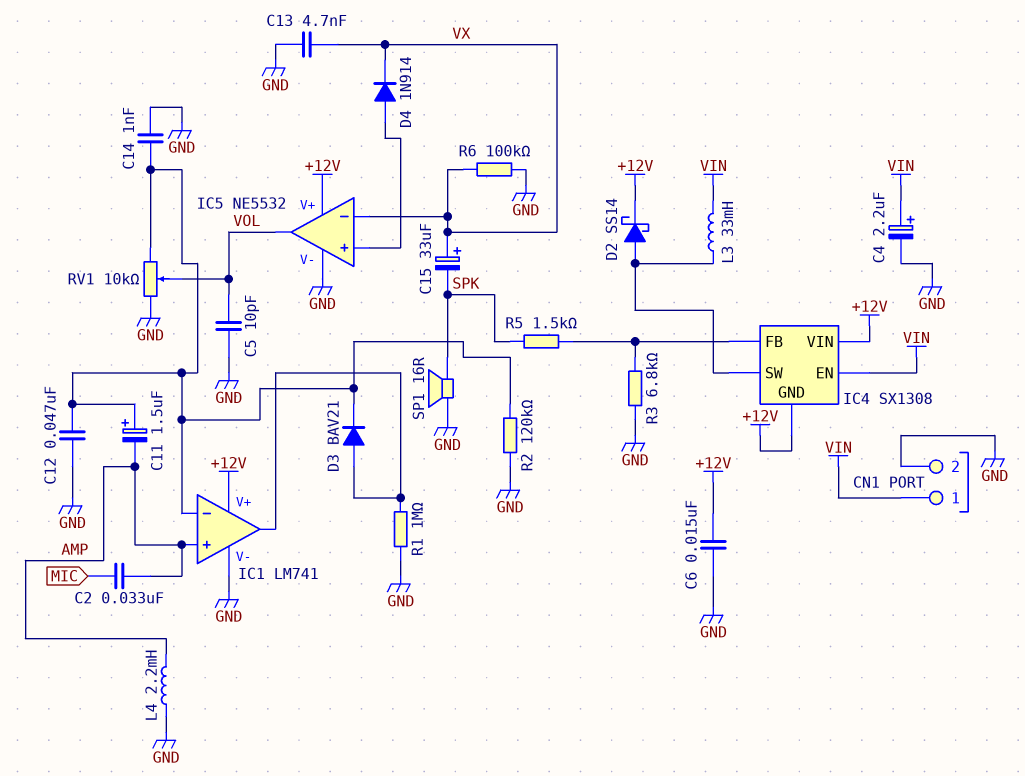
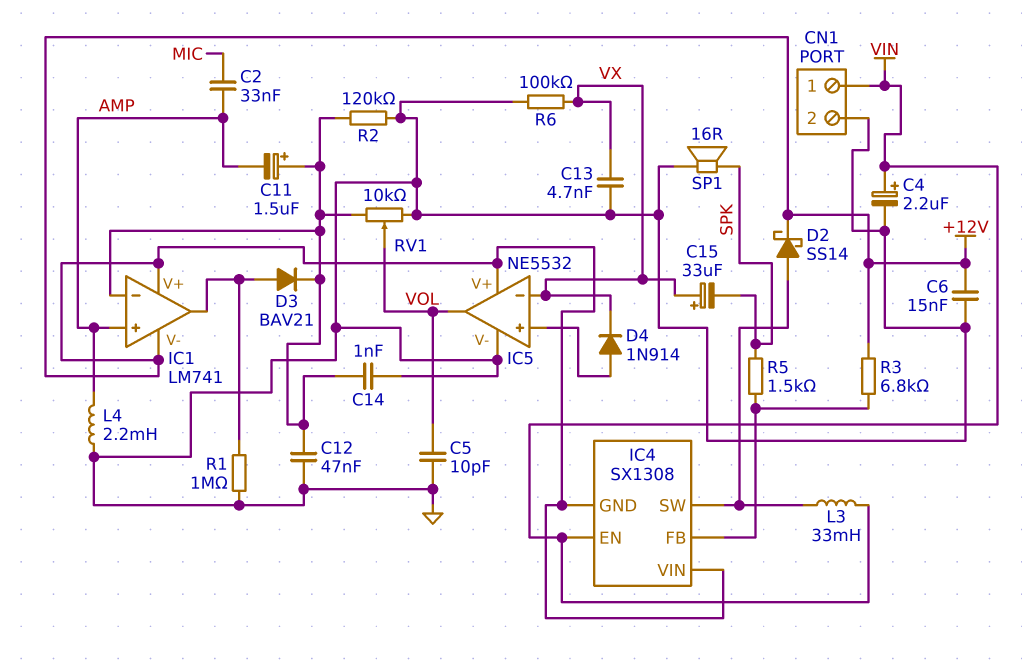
IC1 pin V-: GND -> +12V
R3: 6.8k (GND, IC4/FB) -> 6.8k (+12V, IC4/FB)

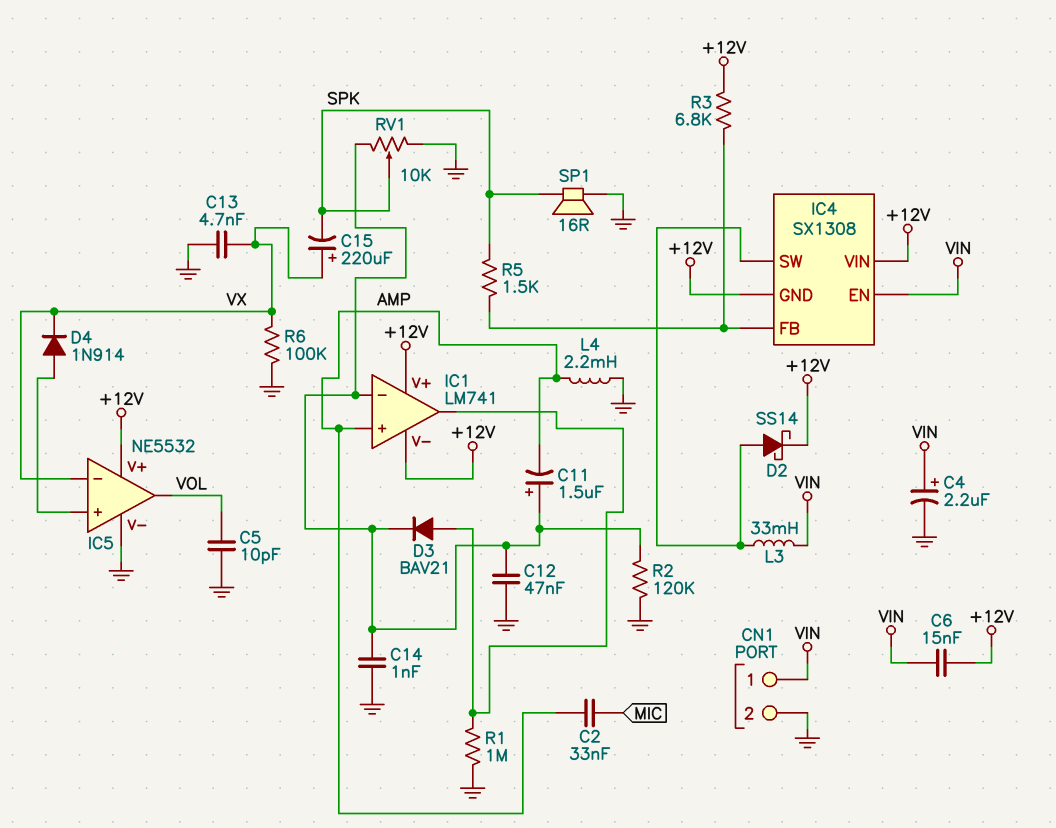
C6: 15nF (+12V, GND) -> 15nF (+12V, VIN)
C15: 33uF (plus VX, minus SPK) -> 220uF (plus VX, minus SPK)
RV1: 10k (GND, IC1/in-, wiper VOL) -> 10k (GND, IC1/in-, wiper SPK)

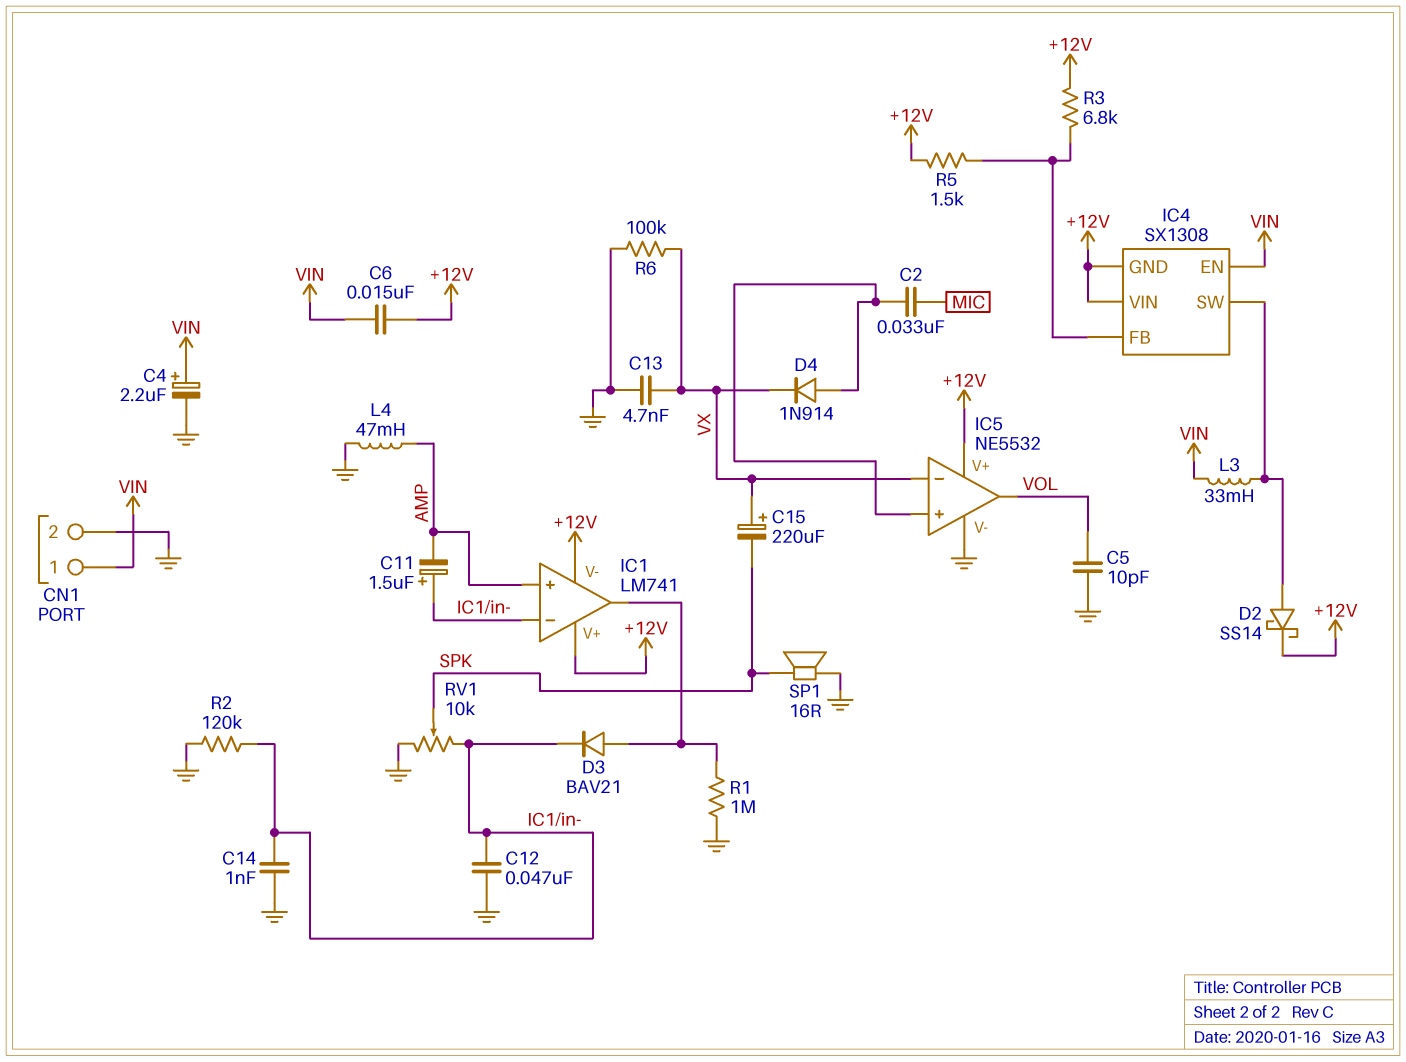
C2: 33nF (AMP, MIC) -> 33nF (IC5/in+, MIC)
L4: 2.2mH (AMP, GND) -> 47mH (AMP, GND)
R5: 1.5k (IC4/FB, SPK) -> 1.5k (+12V, IC4/FB)

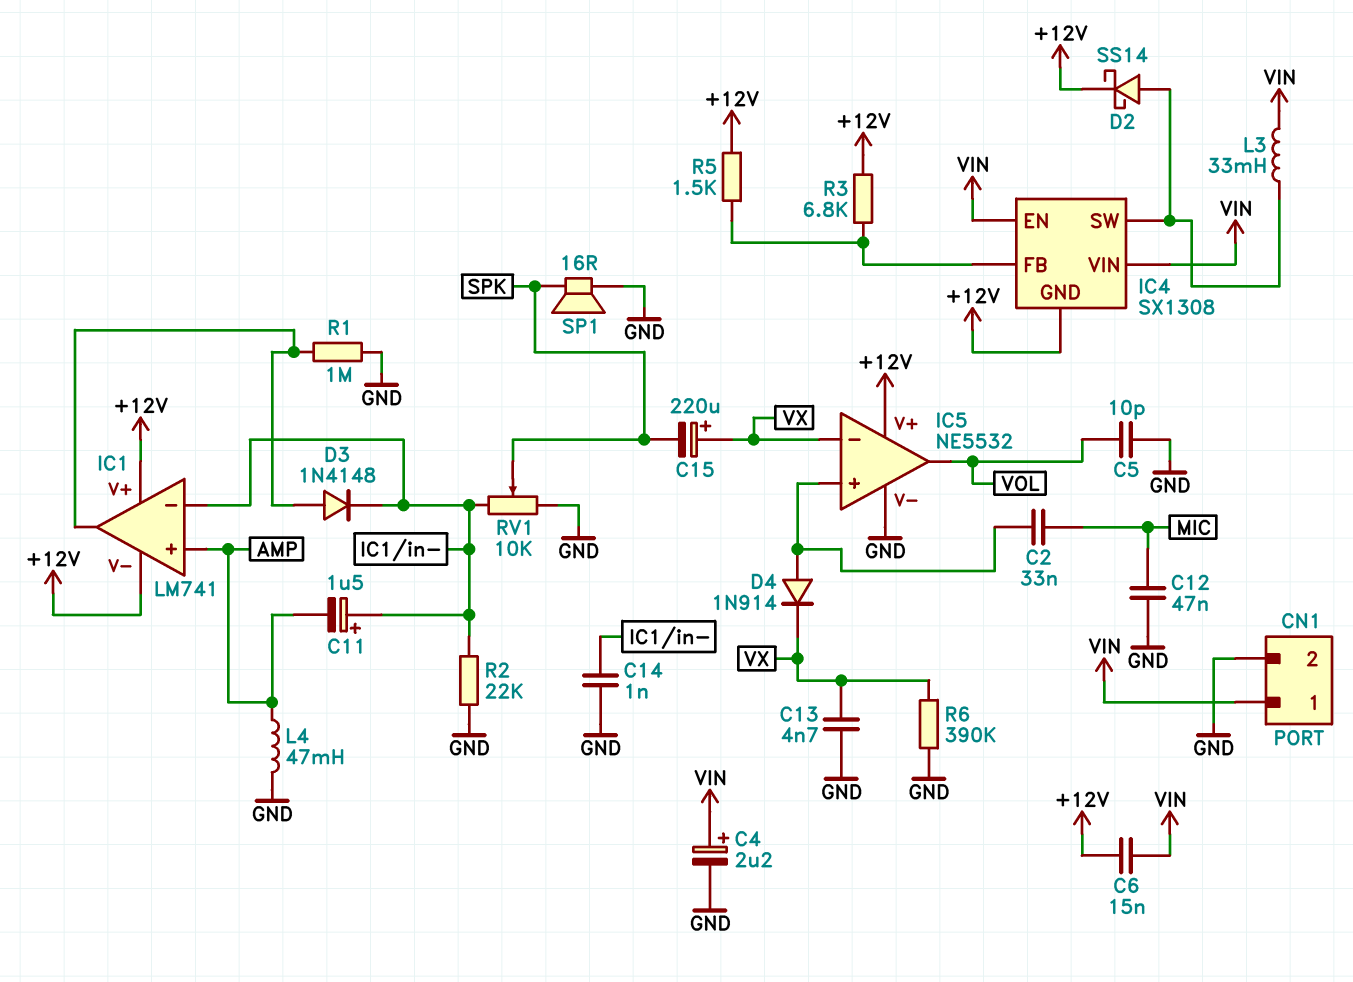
C12: 47nF (GND, IC1/in-) -> 47nF (GND, MIC)
D3: diode BAV21 (A IC1/out, K IC1/in-) -> diode 1N4148 (A IC1/out, K IC1/in-)
IC4 pin VIN: +12V -> VIN
R2: 120k (GND, IC1/in-) -> 22k (GND, IC1/in-)
R6: 100k (GND, VX) -> 390k (GND, VX)

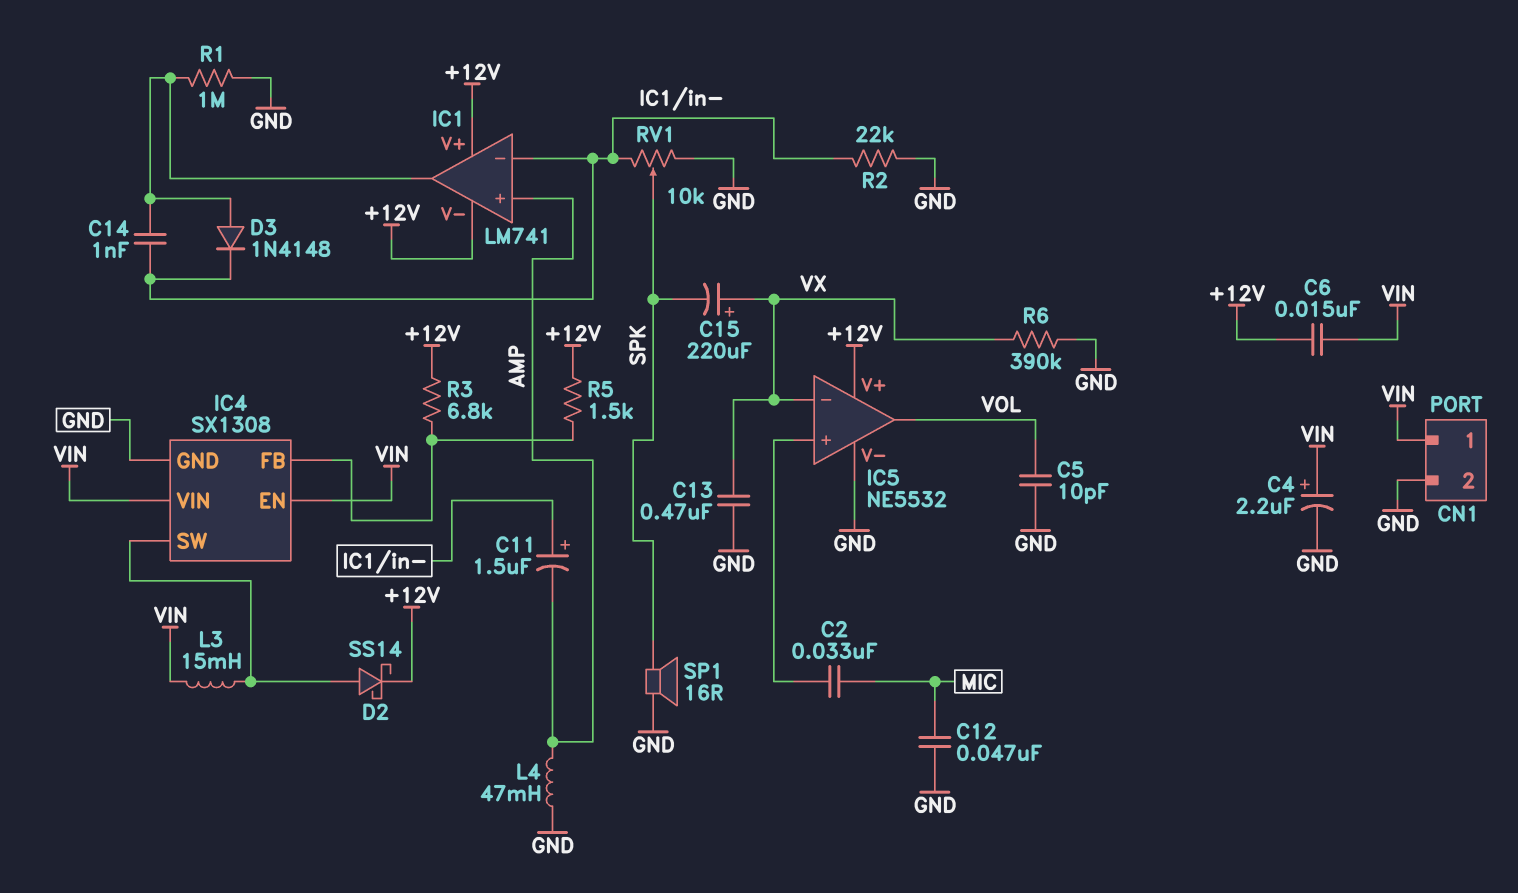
C13: 4.7nF (GND, VX) -> 470nF (GND, VX)
C14: 1nF (GND, IC1/in-) -> 1nF (IC1/in-, IC1/out)
D4: diode 1N914 (A IC5/in+, K VX) -> none
IC4 pin GND: +12V -> GND
L3: 33mH (IC4/SW, VIN) -> 15mH (IC4/SW, VIN)

